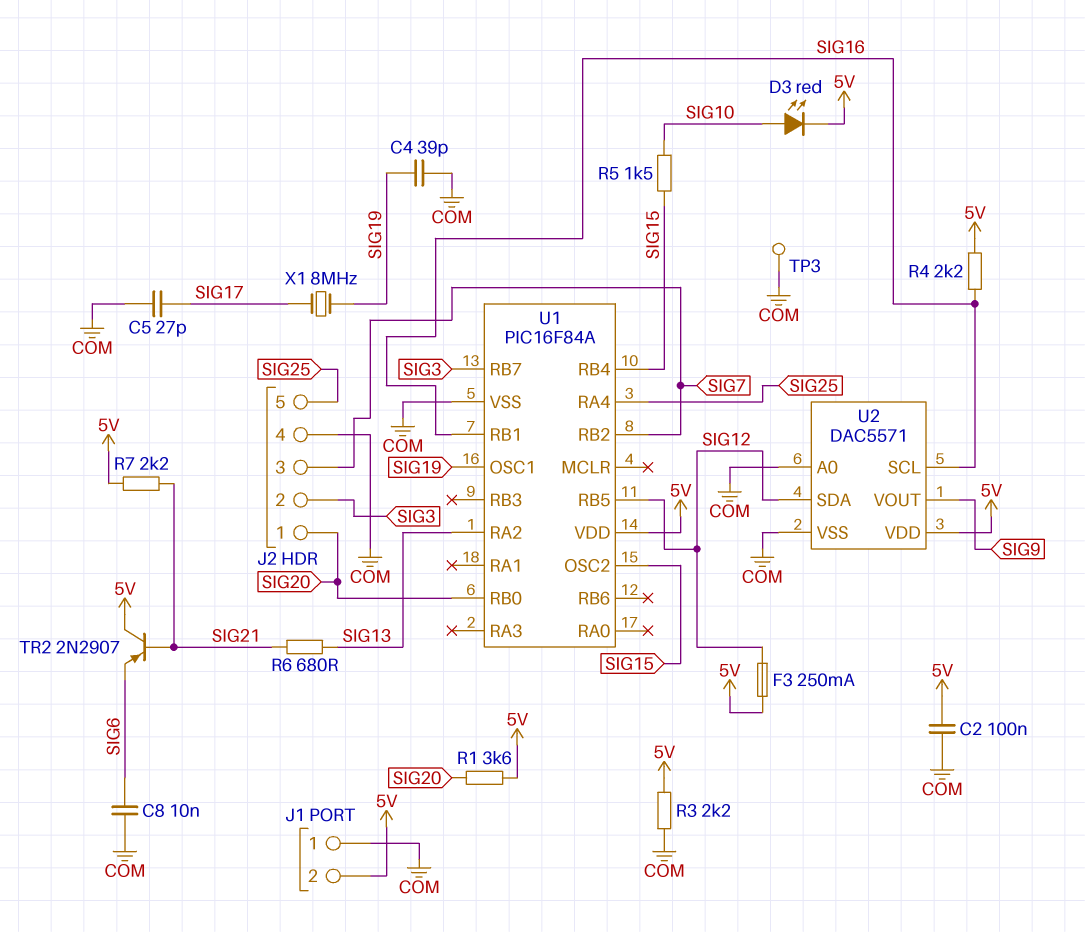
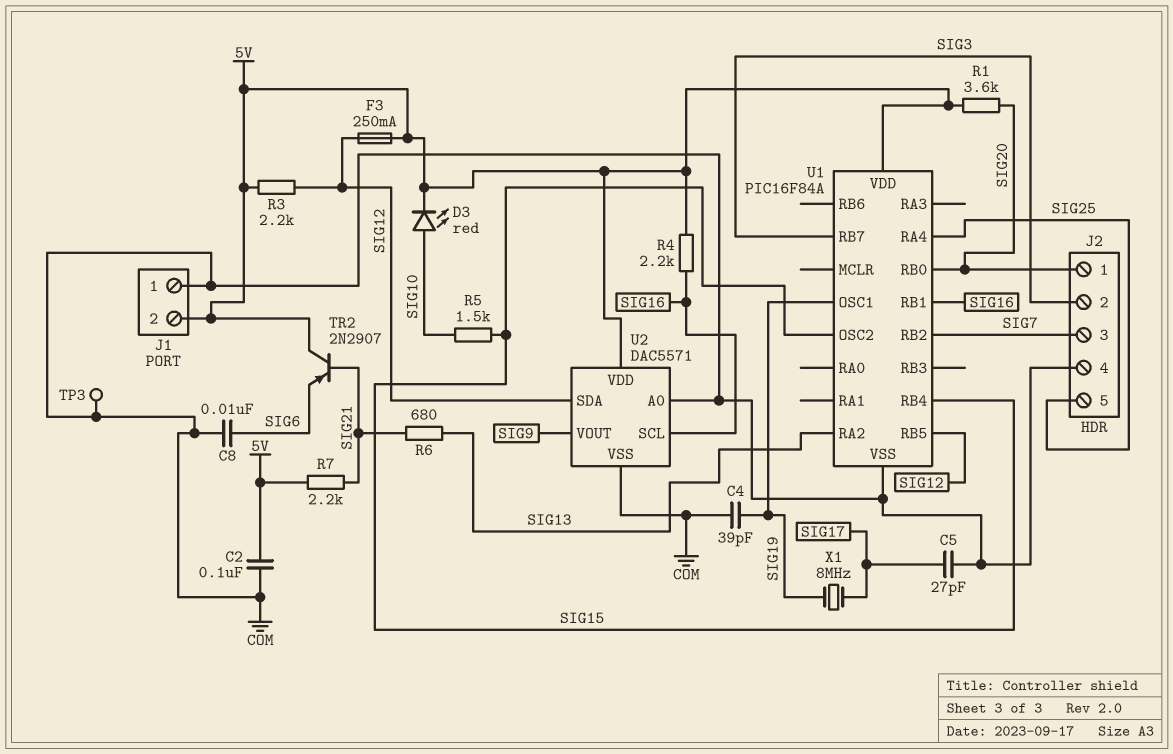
R3: 2.2k (5V, COM) -> 2.2k (5V, SIG12)

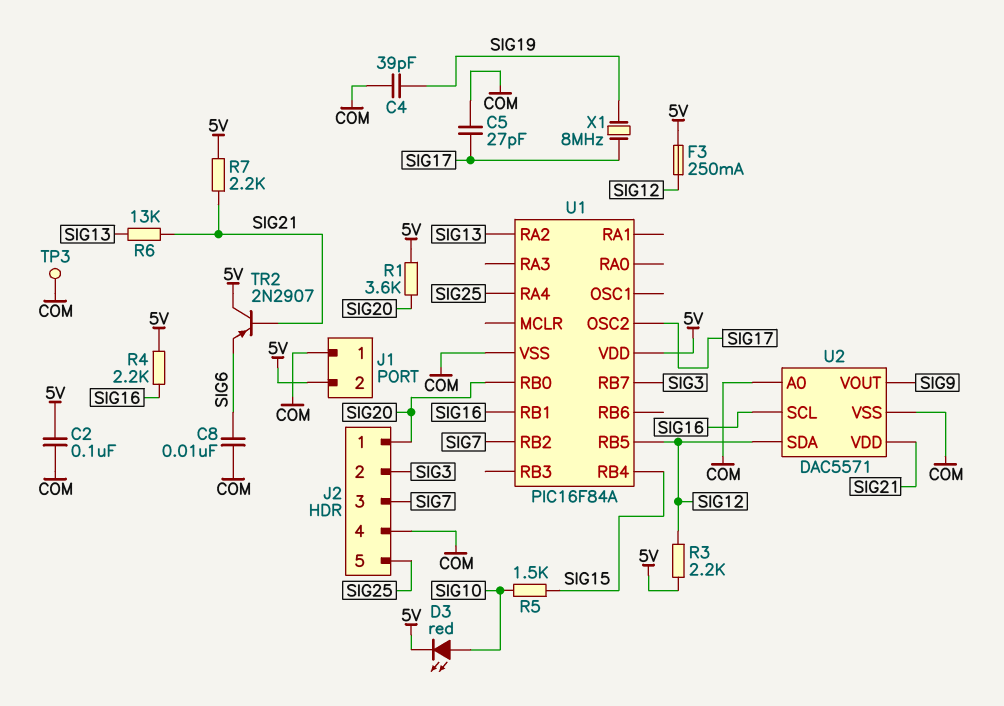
R6: 680 (SIG13, SIG21) -> 13k (SIG13, SIG21)
U1 pin OSC1: SIG19 -> none
U1 pin OSC2: SIG15 -> SIG17
U2 pin VDD: 5V -> SIG21

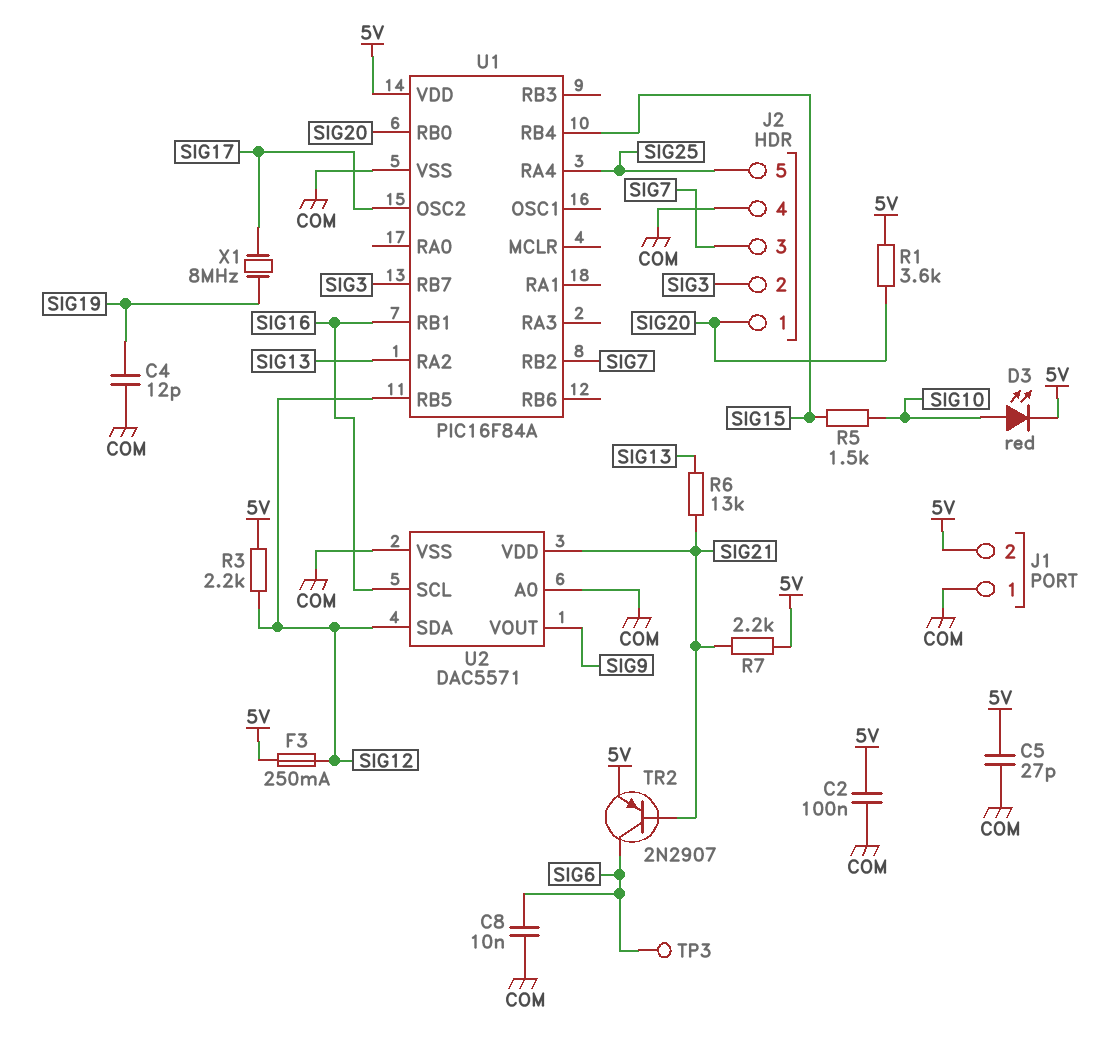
C4: 39pF (COM, SIG19) -> 12pF (COM, SIG19)
C5: 27pF (COM, SIG17) -> 27pF (5V, COM)
R4: 2.2k (5V, SIG16) -> none
TP3: test point (COM) -> test point (SIG6)
TR2: PNP 2N2907 (B SIG21, C 5V, E SIG6) -> PNP 2N2907 (B SIG21, C SIG6, E 5V)

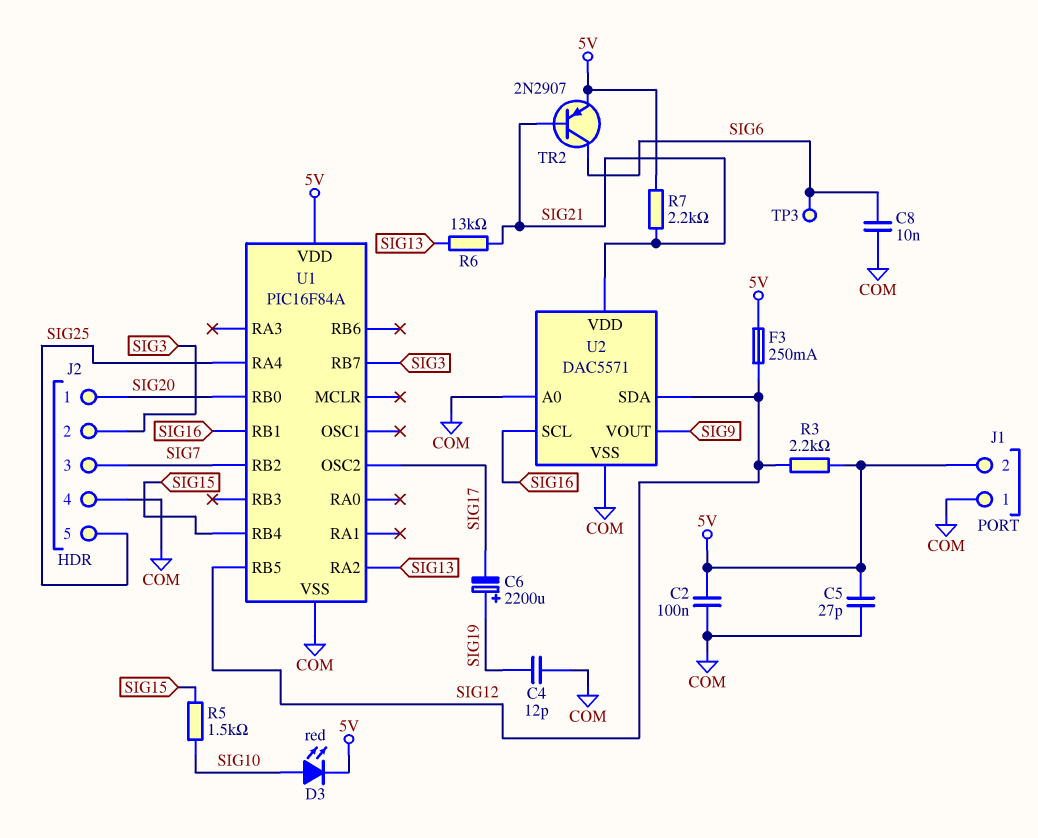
C6: none -> 2200uF (plus SIG19, minus SIG17)
R1: 3.6k (5V, SIG20) -> none
X1: 8MHz (SIG17, SIG19) -> none

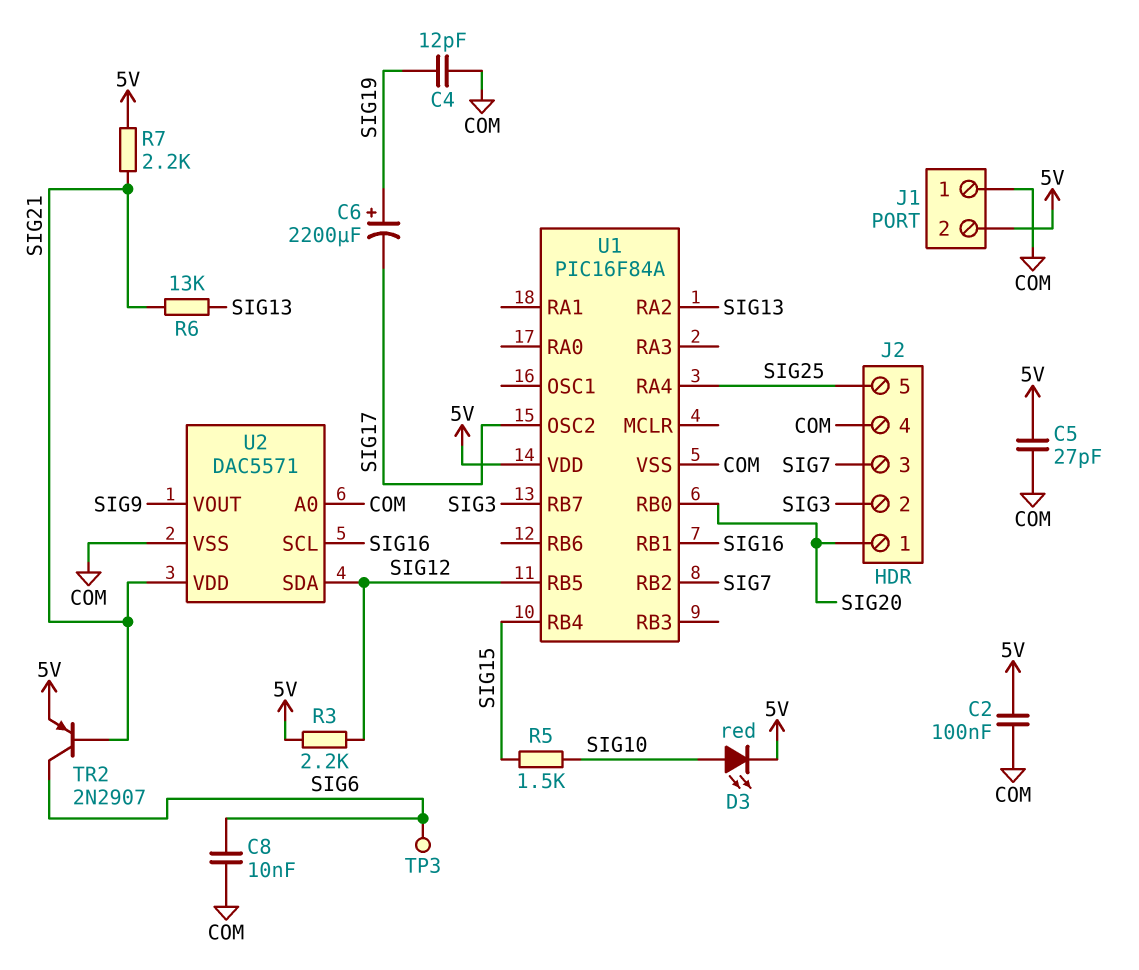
F3: 250mA (5V, SIG12) -> none

